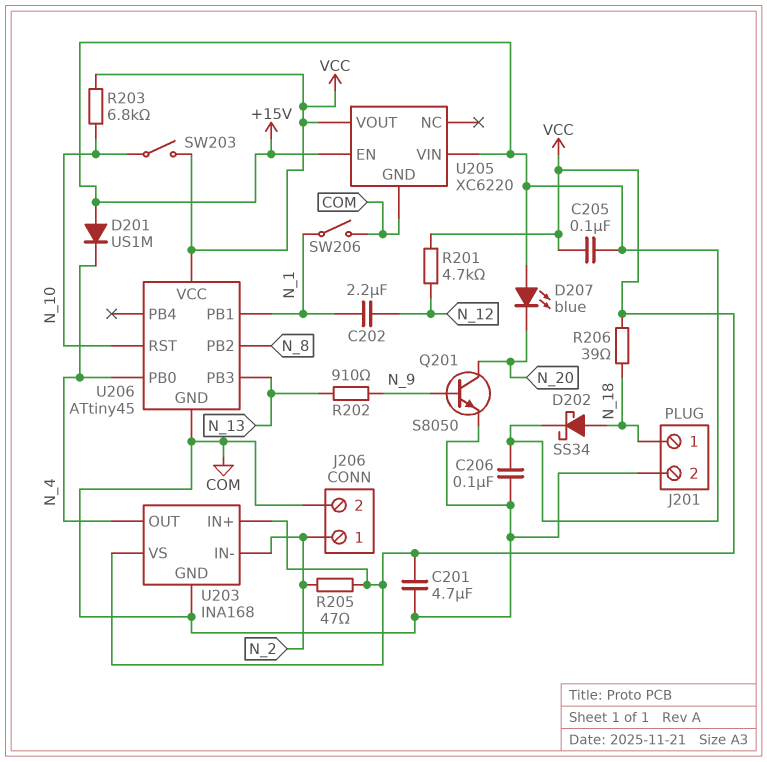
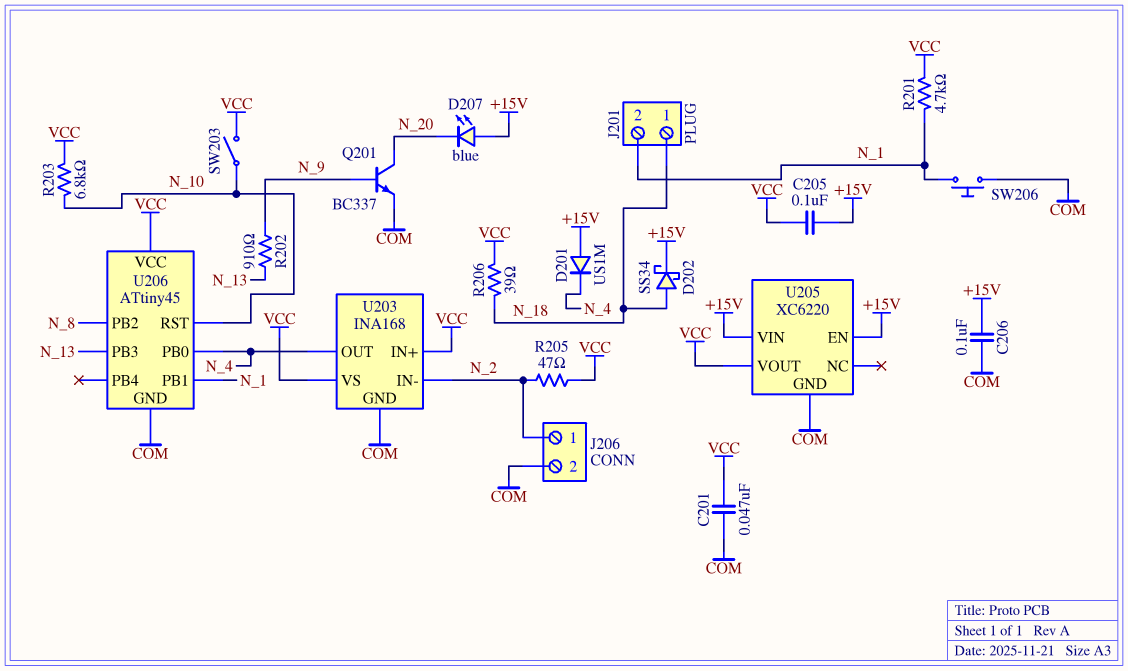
C201: 4.7uF (COM, VCC) -> 47nF (COM, VCC)
C202: 2.2uF (N_1, N_12) -> none
J201 pin 2: COM -> N_1
Q201: NPN S8050 (B N_9, C N_20, E COM) -> NPN BC337 (B N_9, C N_20, E COM)
R201: 4.7k (N_12, VCC) -> 4.7k (N_1, VCC)
SW206: switch (COM, N_1) -> button (COM, N_1)

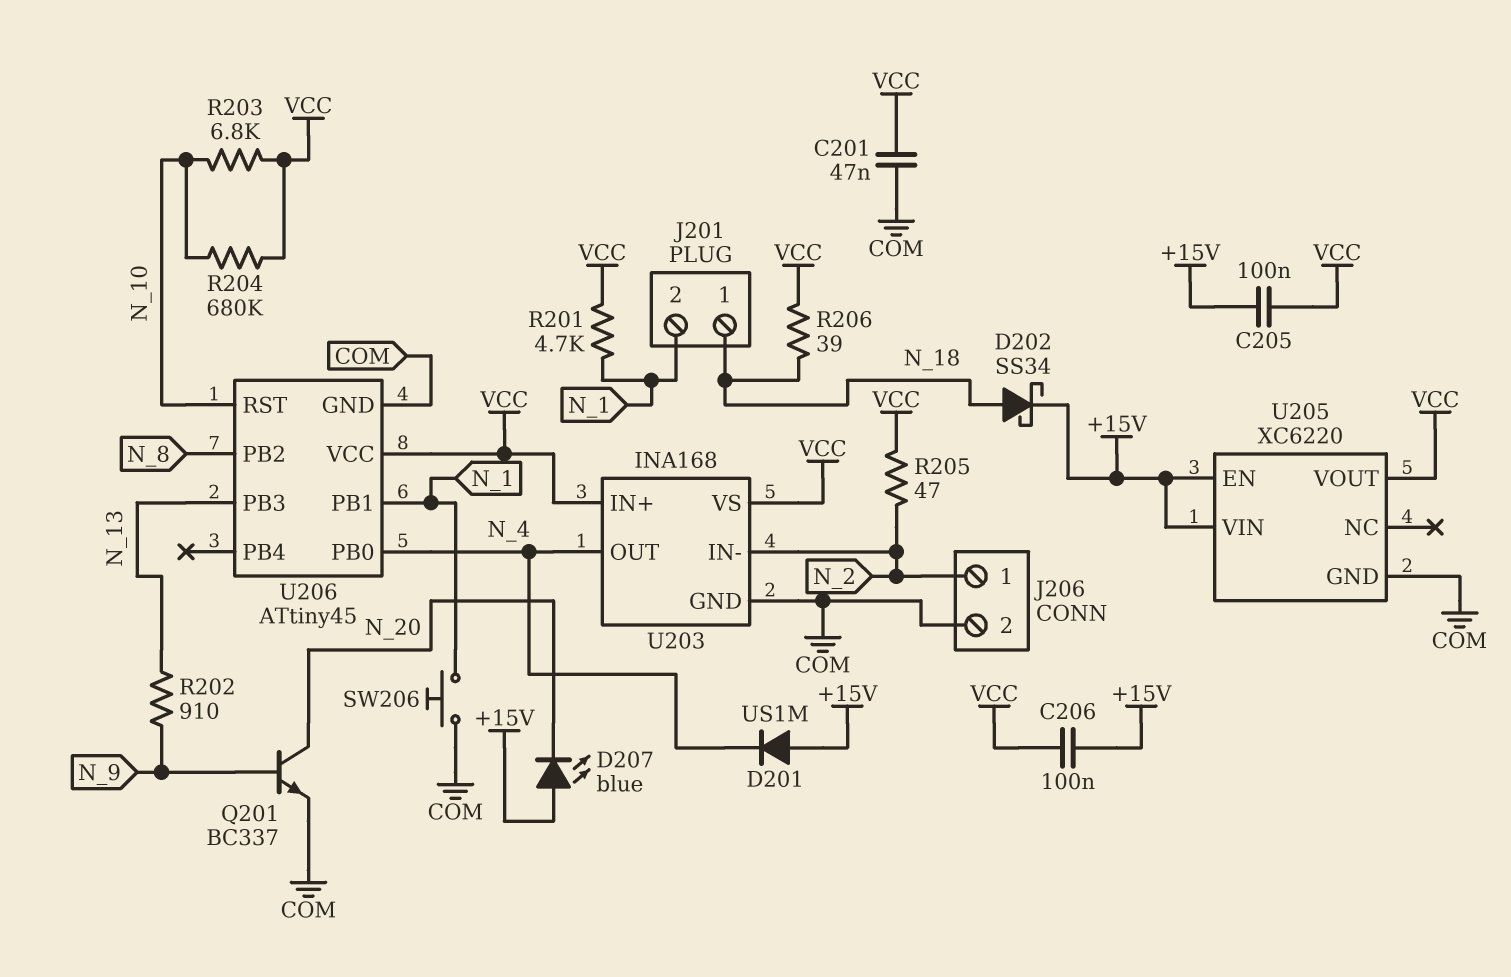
C206: 100nF (+15V, COM) -> 100nF (+15V, VCC)
R204: none -> 680k (N_10, VCC)
SW203: switch (N_10, VCC) -> none

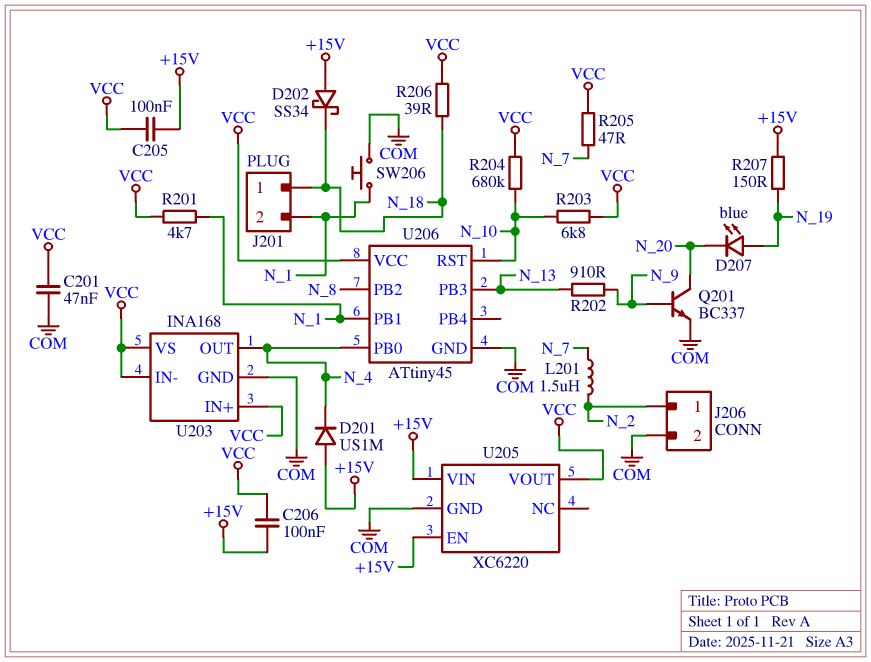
D202: schottky SS34 (A N_18, K +15V) -> schottky SS34 (A +15V, K N_18)
D207: LED blue (A +15V, K N_20) -> LED blue (A N_19, K N_20)
L201: none -> 1.5uH (N_2, N_7)
R205: 47 (N_2, VCC) -> 47 (N_7, VCC)
R207: none -> 150 (+15V, N_19)
U203 pin IN-: N_2 -> VCC

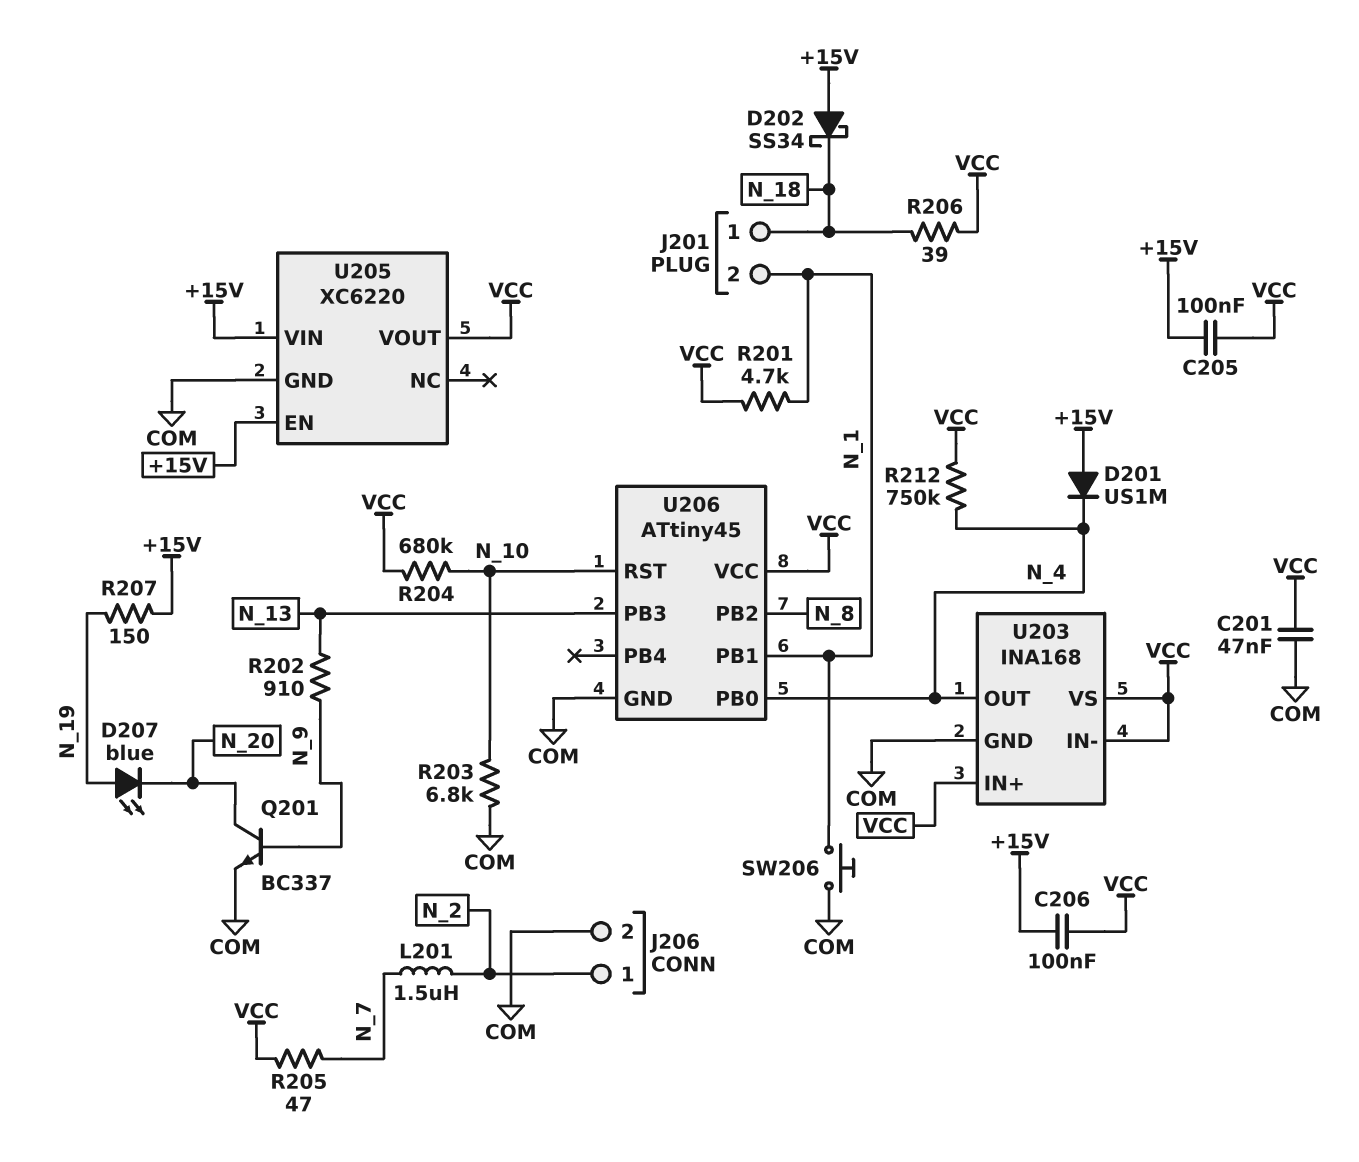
R203: 6.8k (N_10, VCC) -> 6.8k (COM, N_10)
R212: none -> 750k (N_4, VCC)

